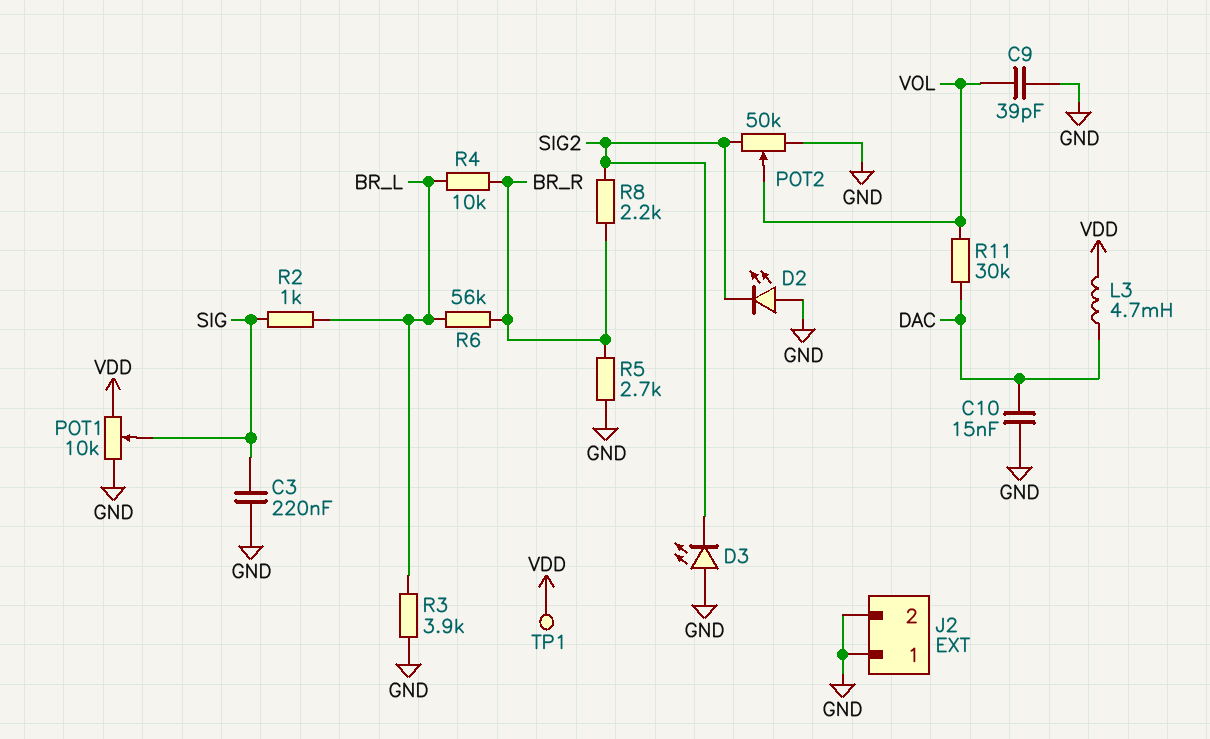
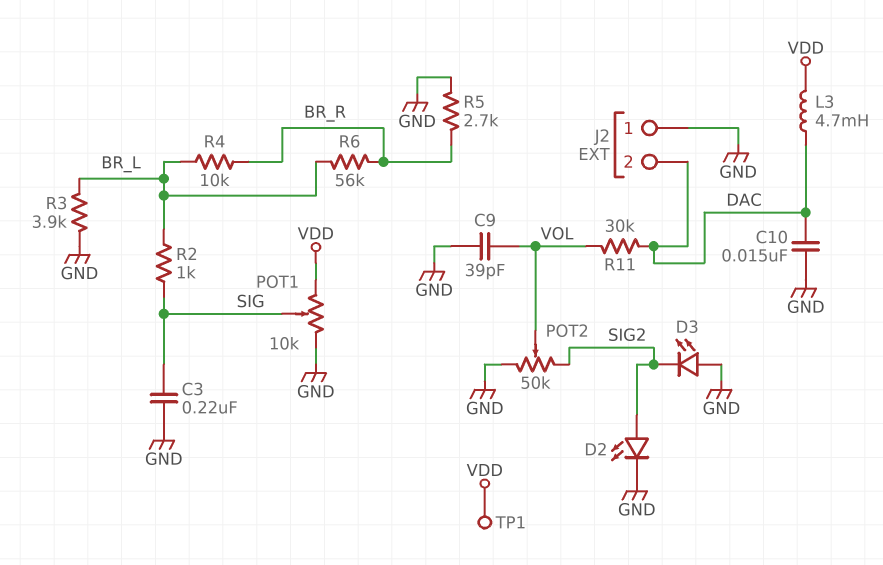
D2: LED (A GND, K SIG2) -> LED (A SIG2, K GND)
J2 pin 2: GND -> DAC
R8: 2.2k (BR_R, SIG2) -> none

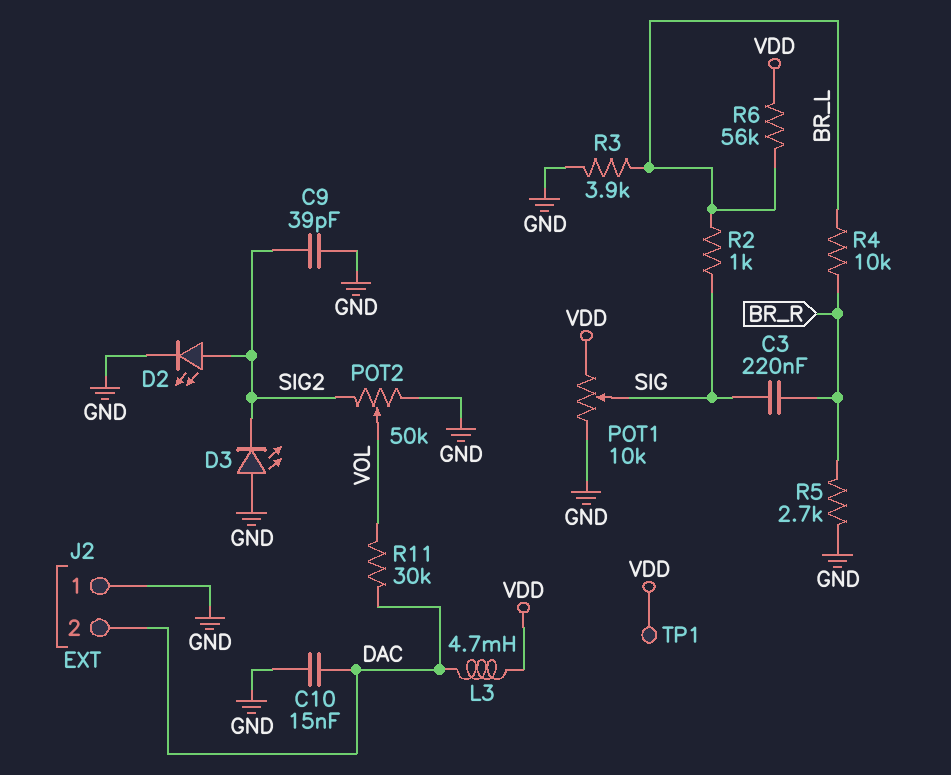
C3: 220nF (GND, SIG) -> 220nF (BR_R, SIG)
C9: 39pF (GND, VOL) -> 39pF (GND, SIG2)
R6: 56k (BR_L, BR_R) -> 56k (BR_L, VDD)

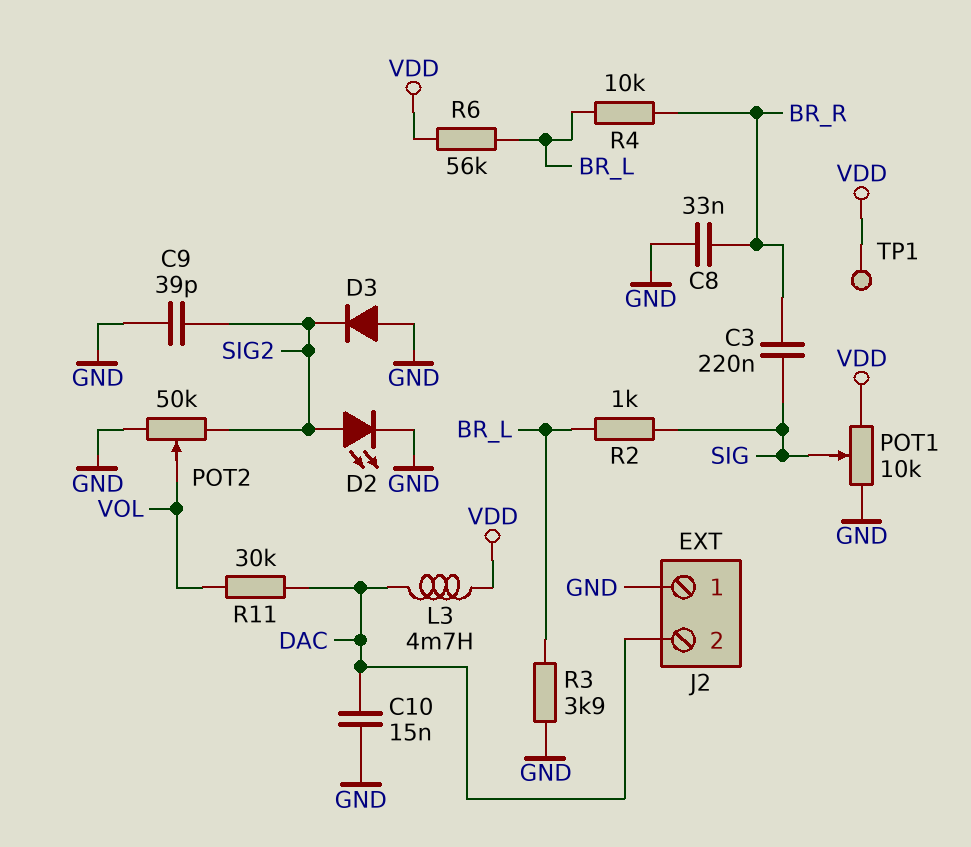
C8: none -> 33nF (BR_R, GND)
D3: LED (A GND, K SIG2) -> diode (A GND, K SIG2)
R5: 2.7k (BR_R, GND) -> none

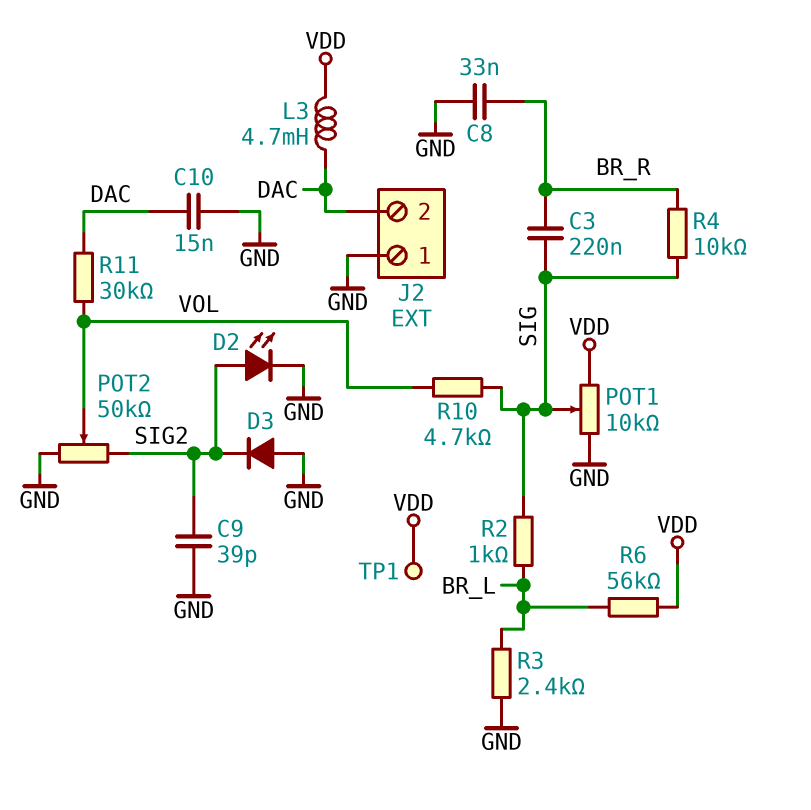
R3: 3.9k (BR_L, GND) -> 2.4k (BR_L, GND)
R4: 10k (BR_L, BR_R) -> 10k (BR_R, SIG)
R10: none -> 4.7k (SIG, VOL)

